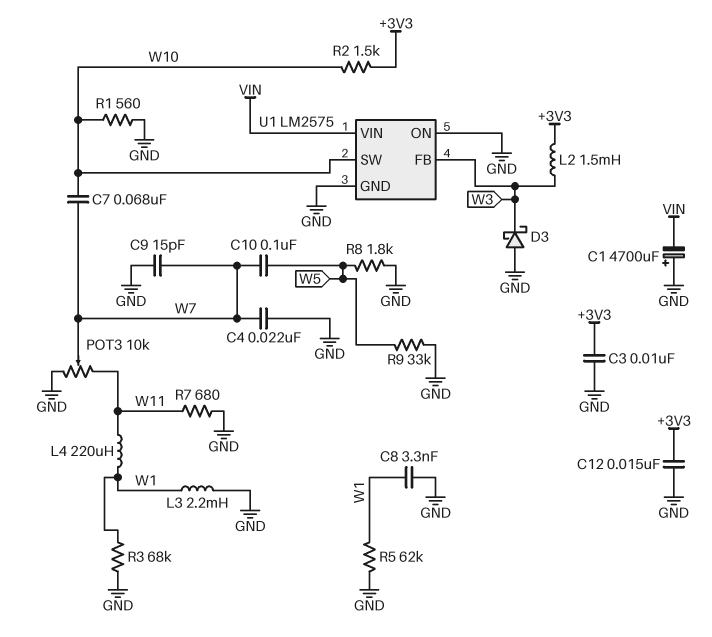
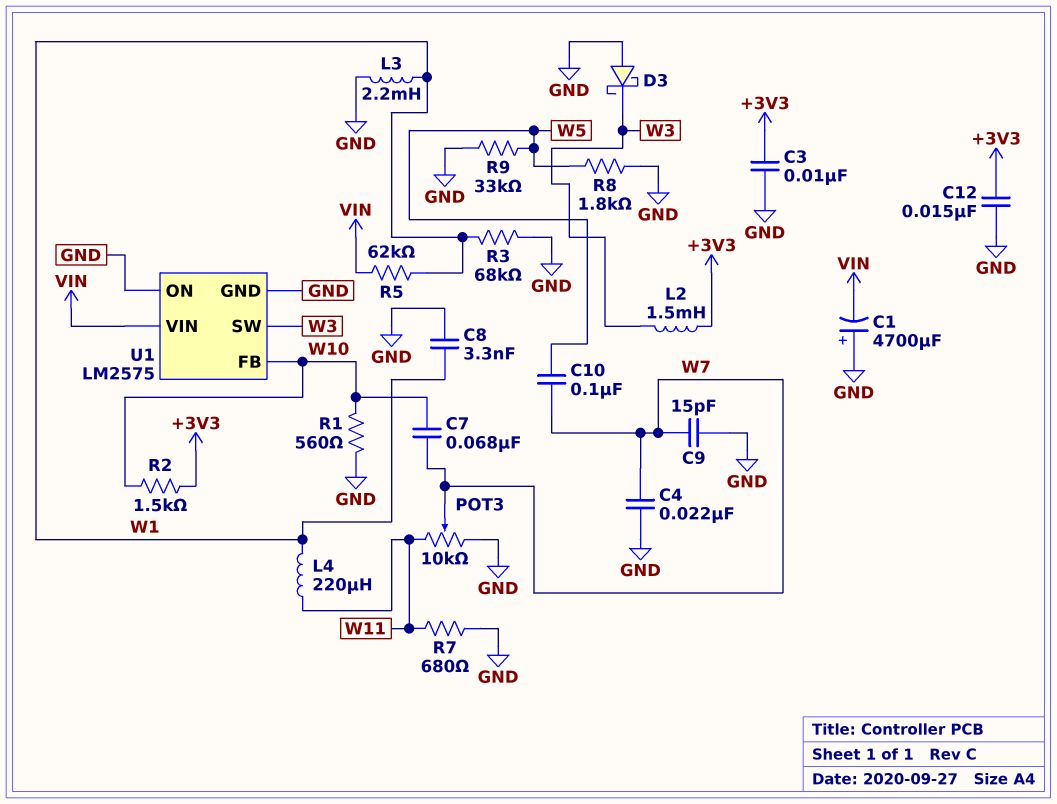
R5: 62k (GND, W1) -> 62k (VIN, W1)
U1 pin FB: W3 -> W10
U1 pin SW: W10 -> W3

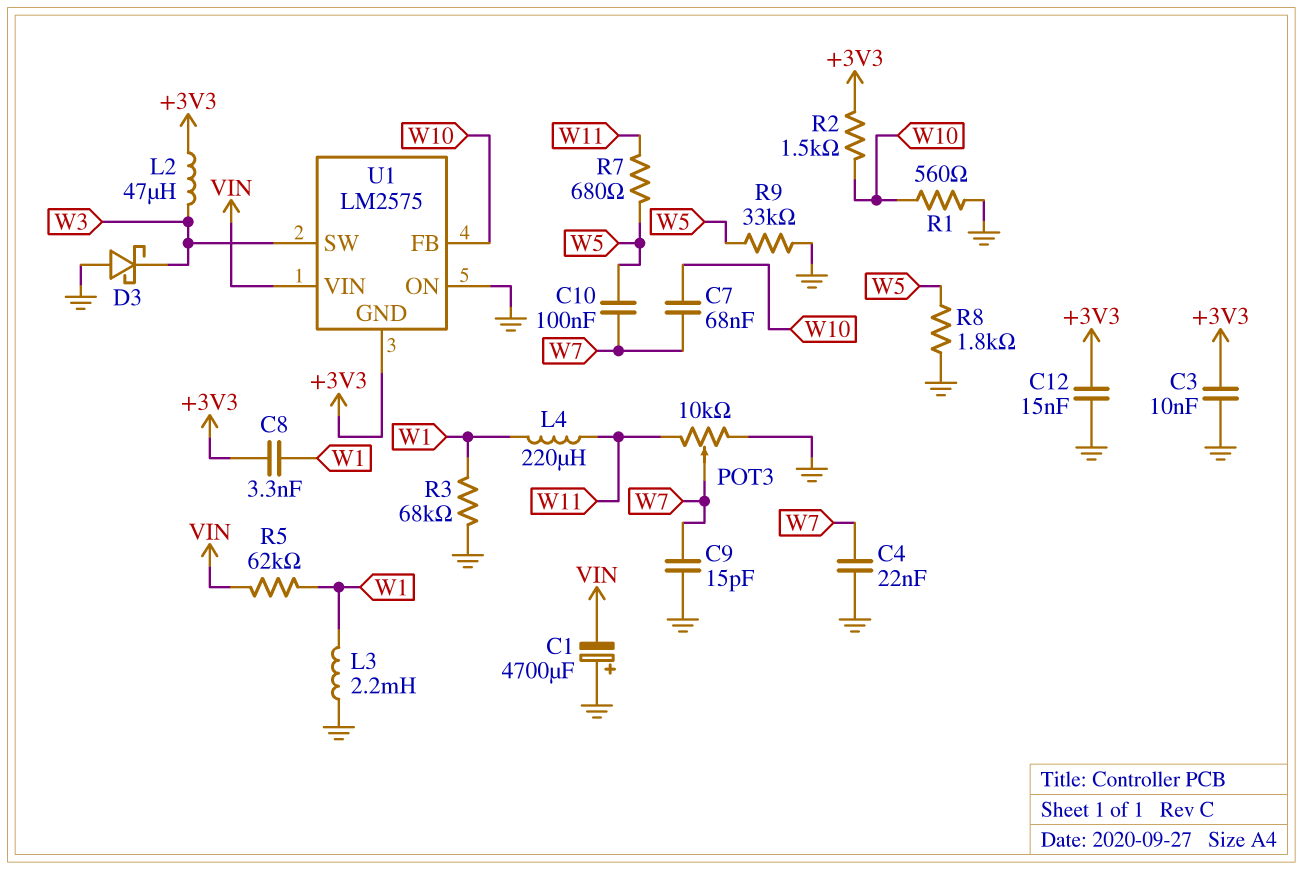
C8: 3.3nF (GND, W1) -> 3.3nF (+3V3, W1)
L2: 1.5mH (+3V3, W3) -> 47uH (+3V3, W3)
R7: 680 (GND, W11) -> 680 (W5, W11)
U1 pin GND: GND -> +3V3

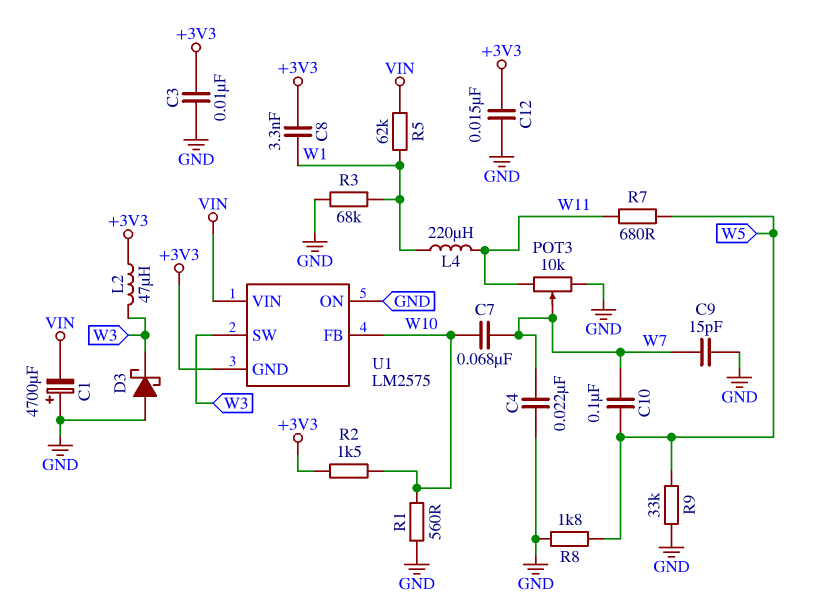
L3: 2.2mH (GND, W1) -> none

